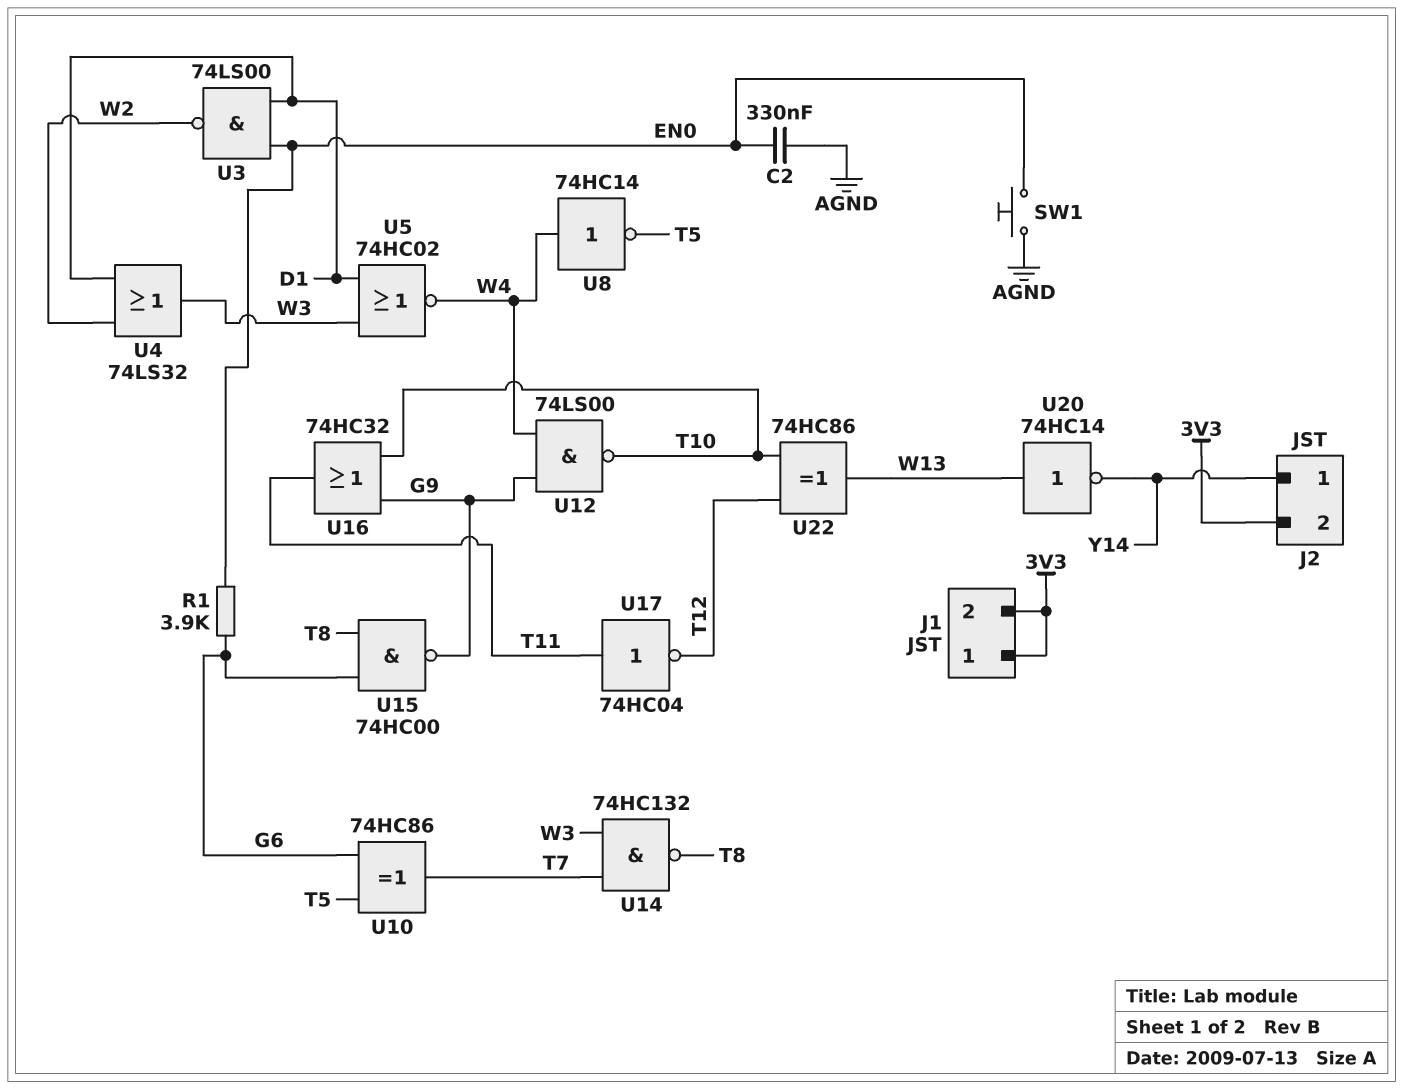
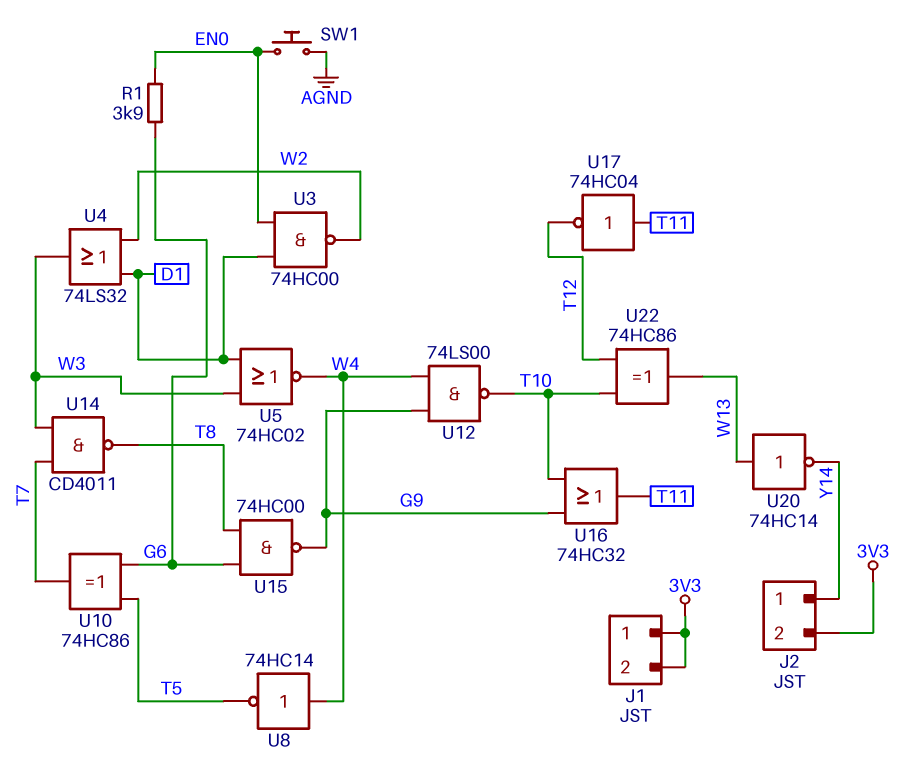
C2: 330nF (AGND, EN0) -> none
U3: NAND 74LS00 (in D1, in EN0, out W2) -> NAND 74HC00 (in D1, in EN0, out W2)
U14: NAND 74HC132 (in T7, in W3, out T8) -> NAND CD4011 (in T7, in W3, out T8)

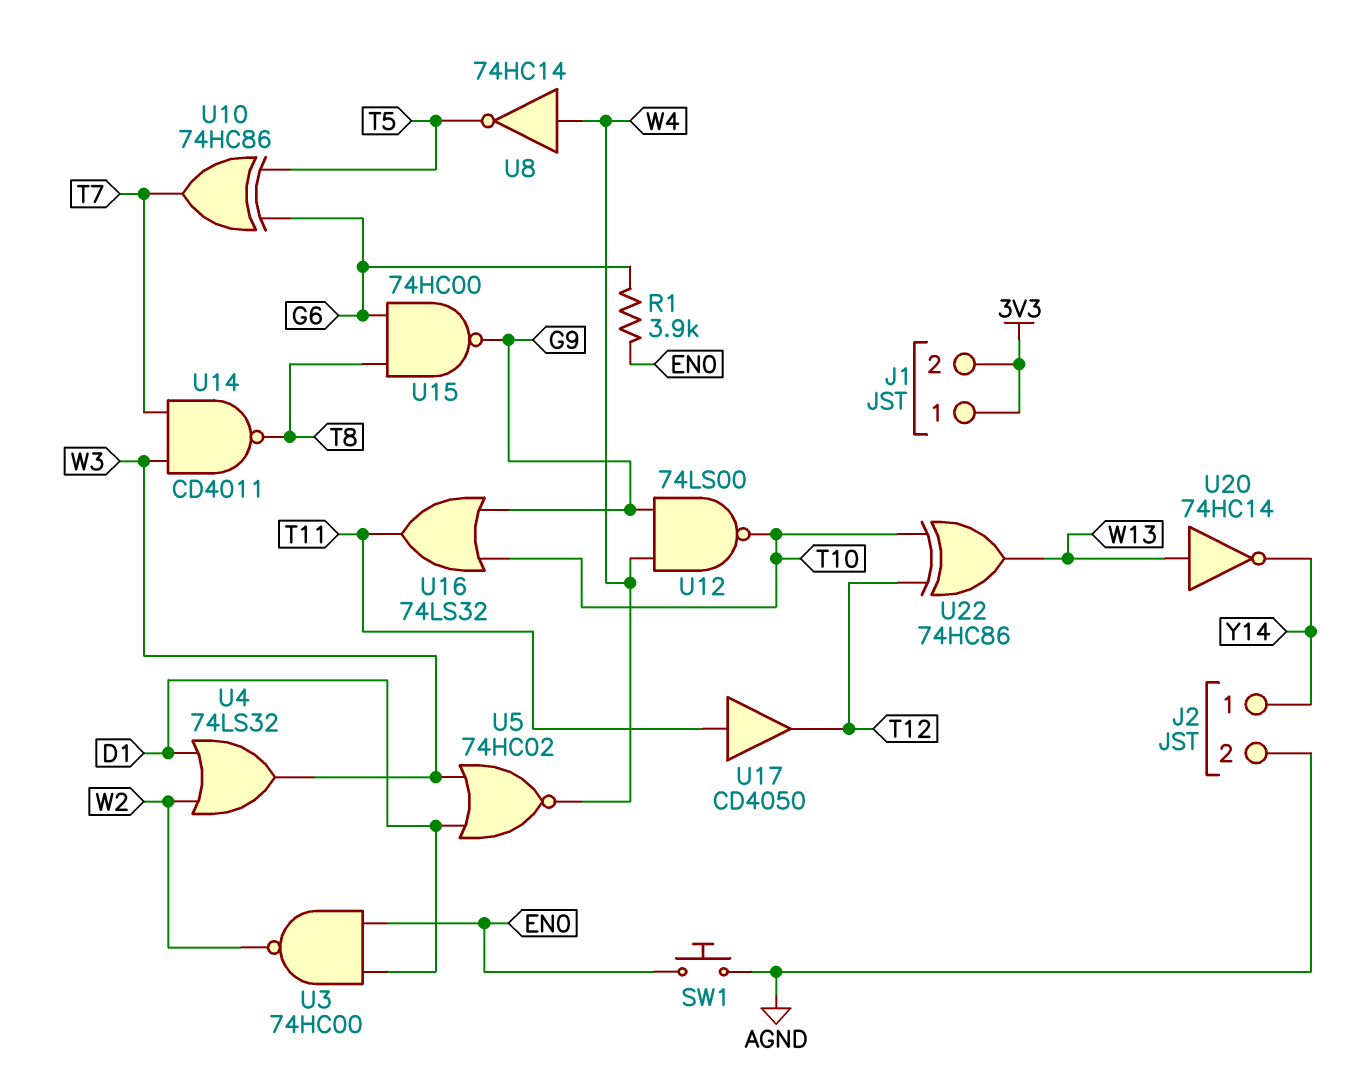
J2 pin 2: 3V3 -> AGND
U16: OR 74HC32 (in G9, in T10, out T11) -> OR 74LS32 (in G9, in T10, out T11)
U17: NOT 74HC04 (in T11, out T12) -> buffer CD4050 (in T11, out T12)

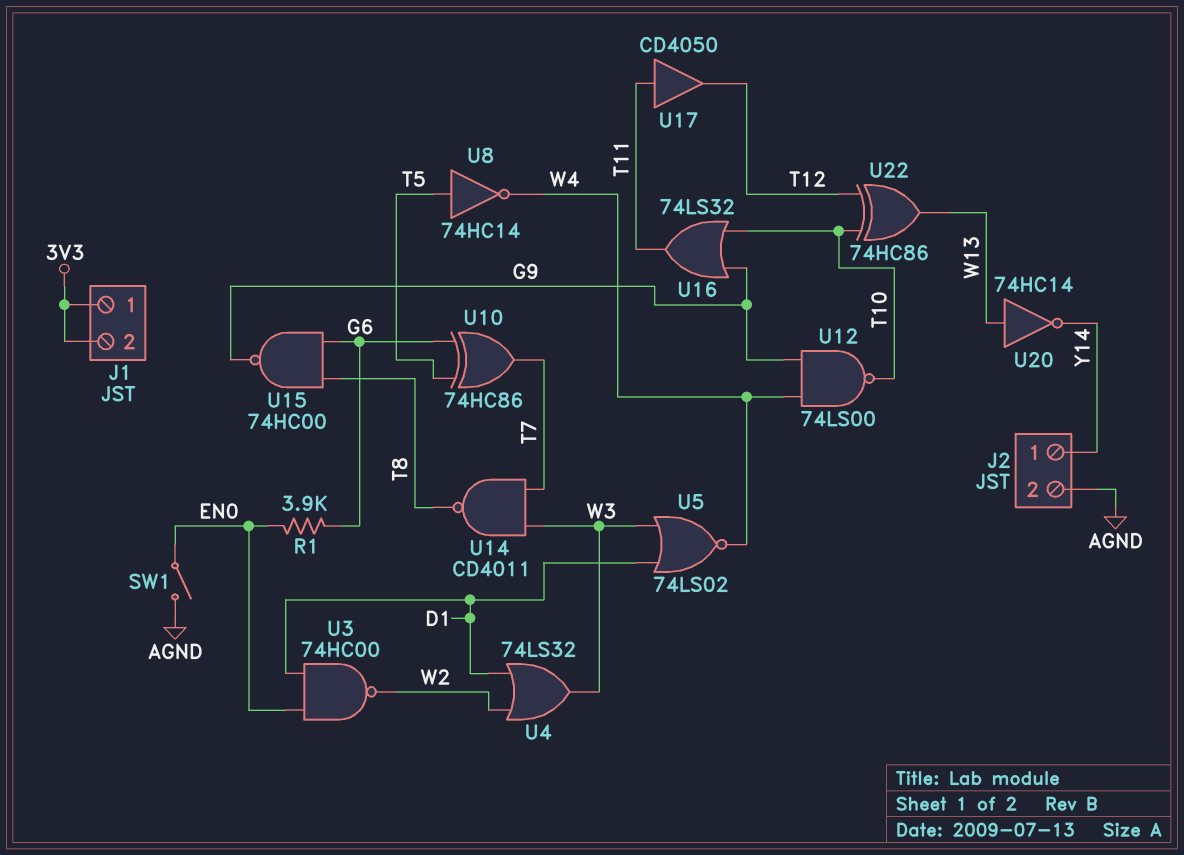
SW1: button (AGND, EN0) -> switch (AGND, EN0)
U5: NOR 74HC02 (in D1, in W3, out W4) -> NOR 74LS02 (in D1, in W3, out W4)
U8: NOT 74HC14 (in W4, out T5) -> NOT 74HC14 (in T5, out W4)

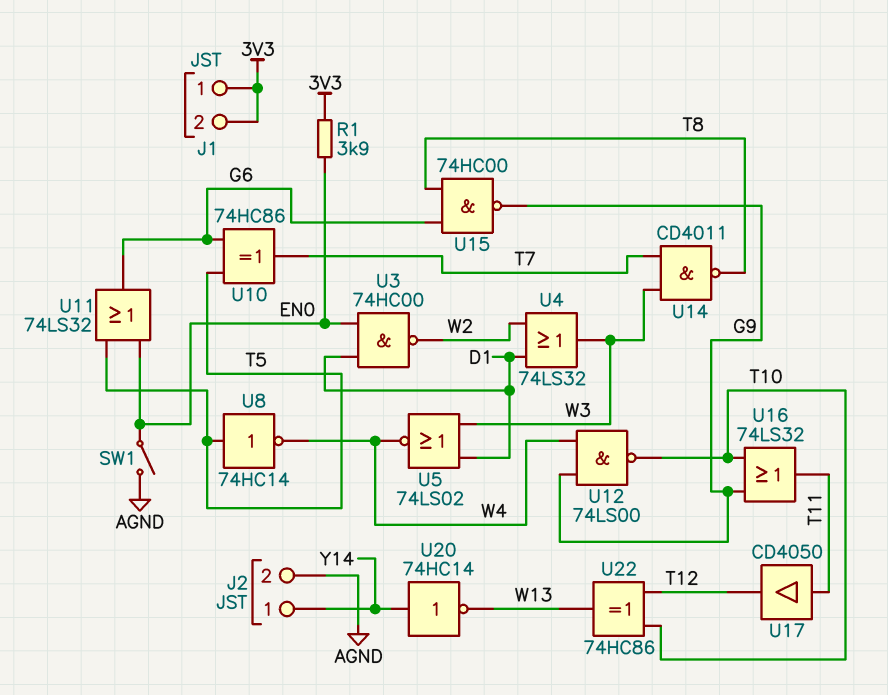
R1: 3.9k (EN0, G6) -> 3.9k (3V3, EN0)
U11: none -> OR 74LS32 (in EN0, in T5, out G6)
U20: NOT 74HC14 (in W13, out Y14) -> NOT 74HC14 (in Y14, out W13)

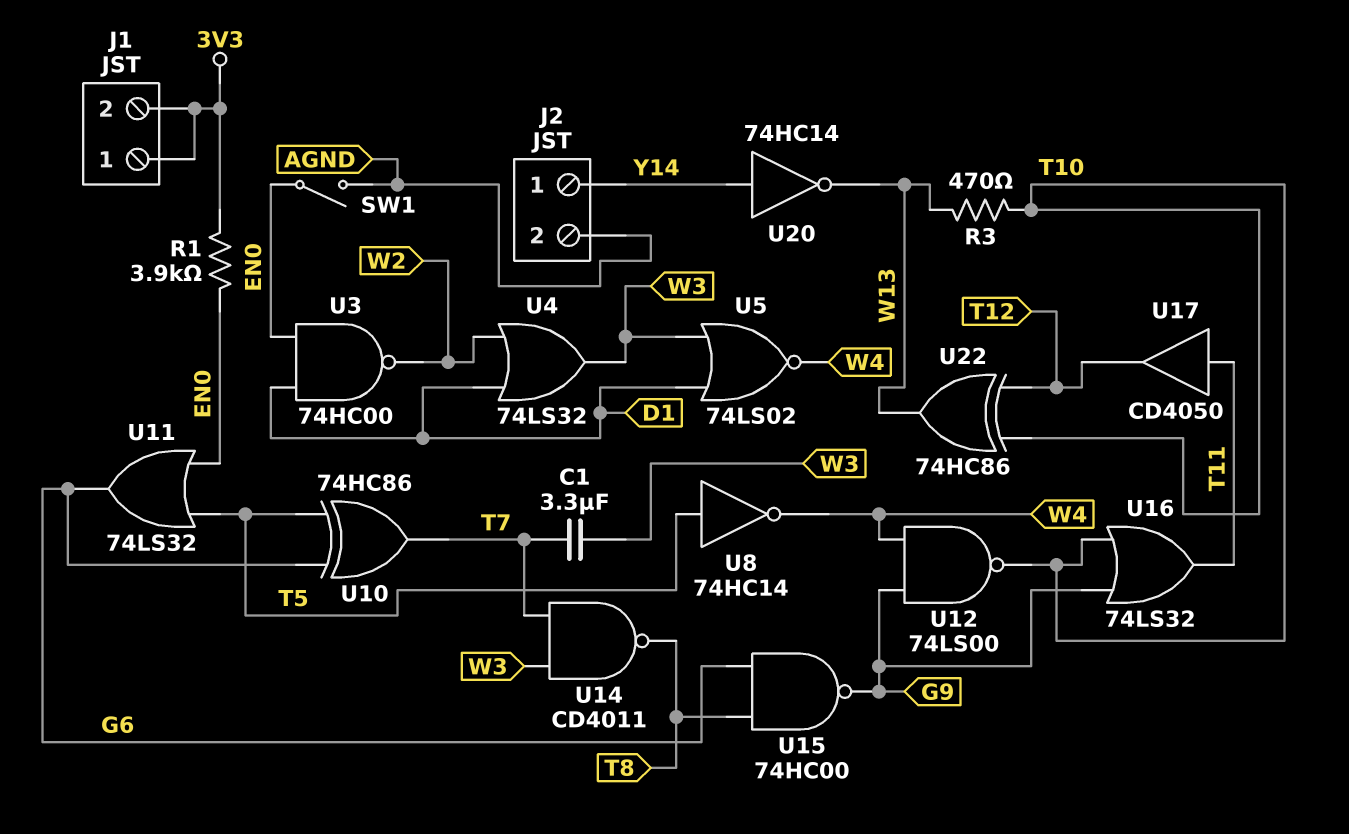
C1: none -> 3.3uF (T7, W3)
R3: none -> 470 (T10, W13)

